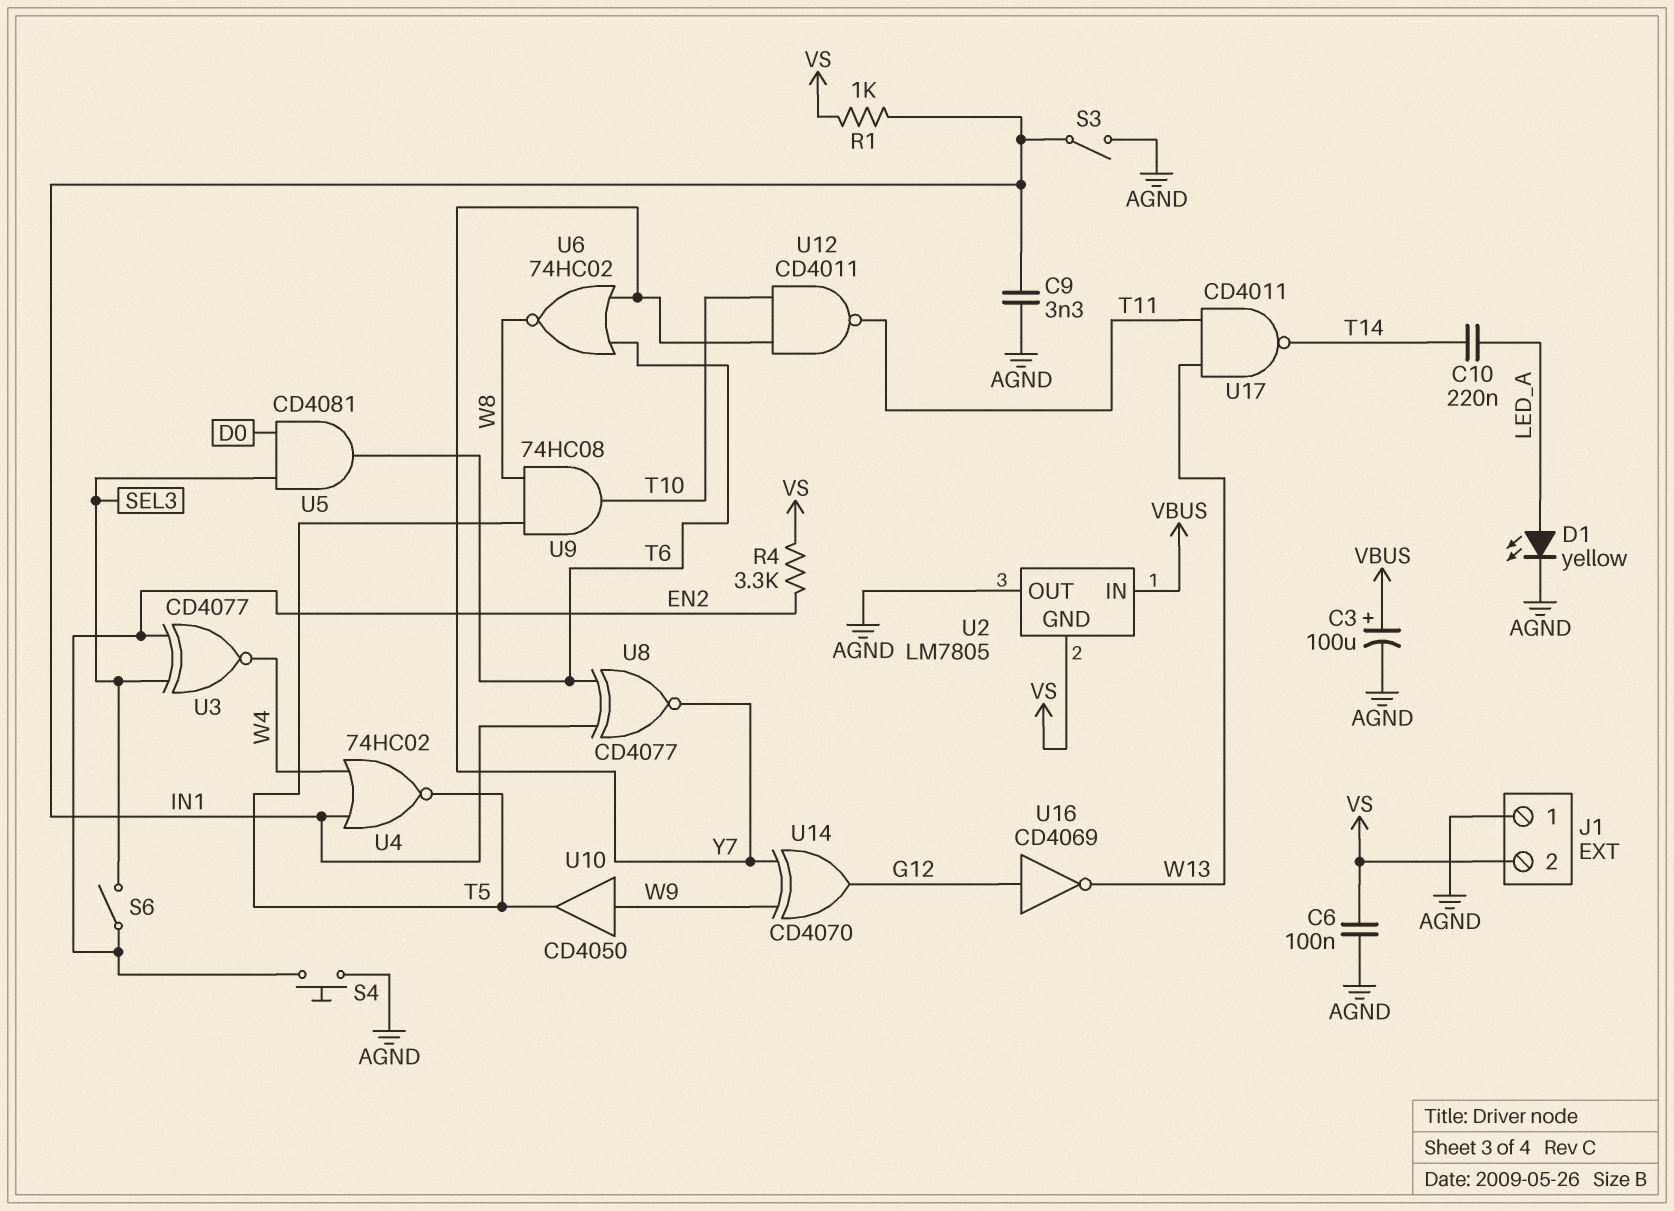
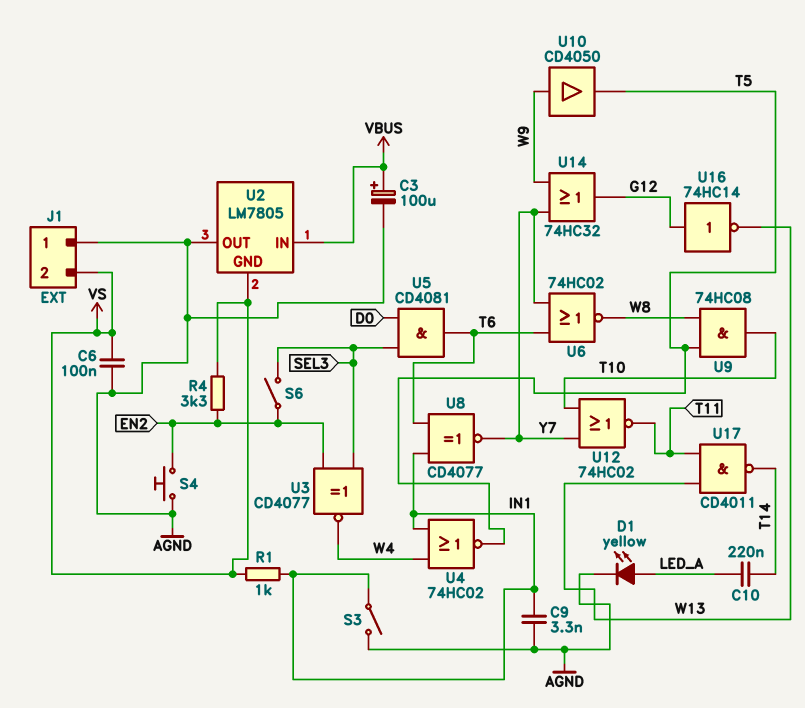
U12: NAND CD4011 (in T10, in Y7, out T11) -> NOR 74HC02 (in T10, in Y7, out T11)
U14: XOR CD4070 (in W9, in Y7, out G12) -> OR 74HC32 (in W9, in Y7, out G12)
U16: NOT CD4069 (in G12, out W13) -> NOT 74HC14 (in G12, out W13)

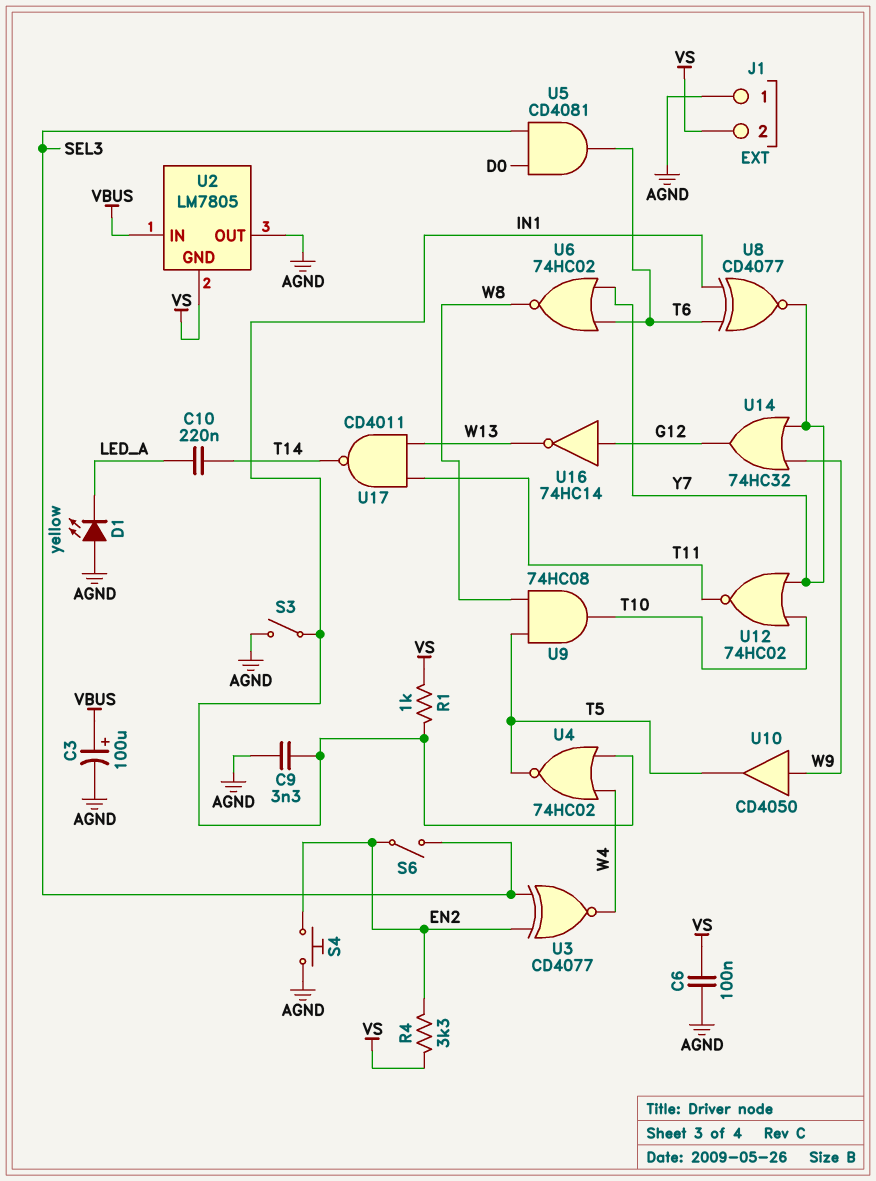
D1: LED yellow (A LED_A, K AGND) -> LED yellow (A AGND, K LED_A)

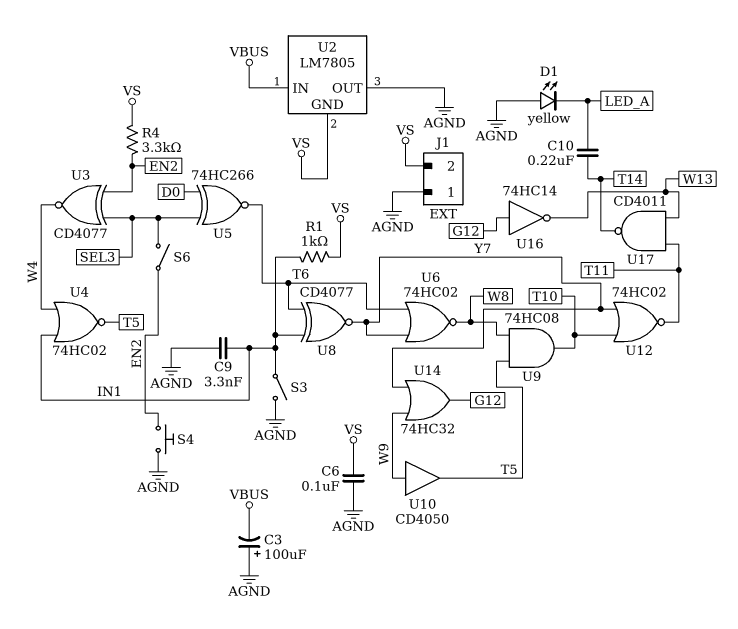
C3: 100uF (plus VBUS, minus AGND) -> 100uF (plus AGND, minus VBUS)
U5: AND CD4081 (in D0, in SEL3, out T6) -> XNOR 74HC266 (in D0, in SEL3, out T6)

